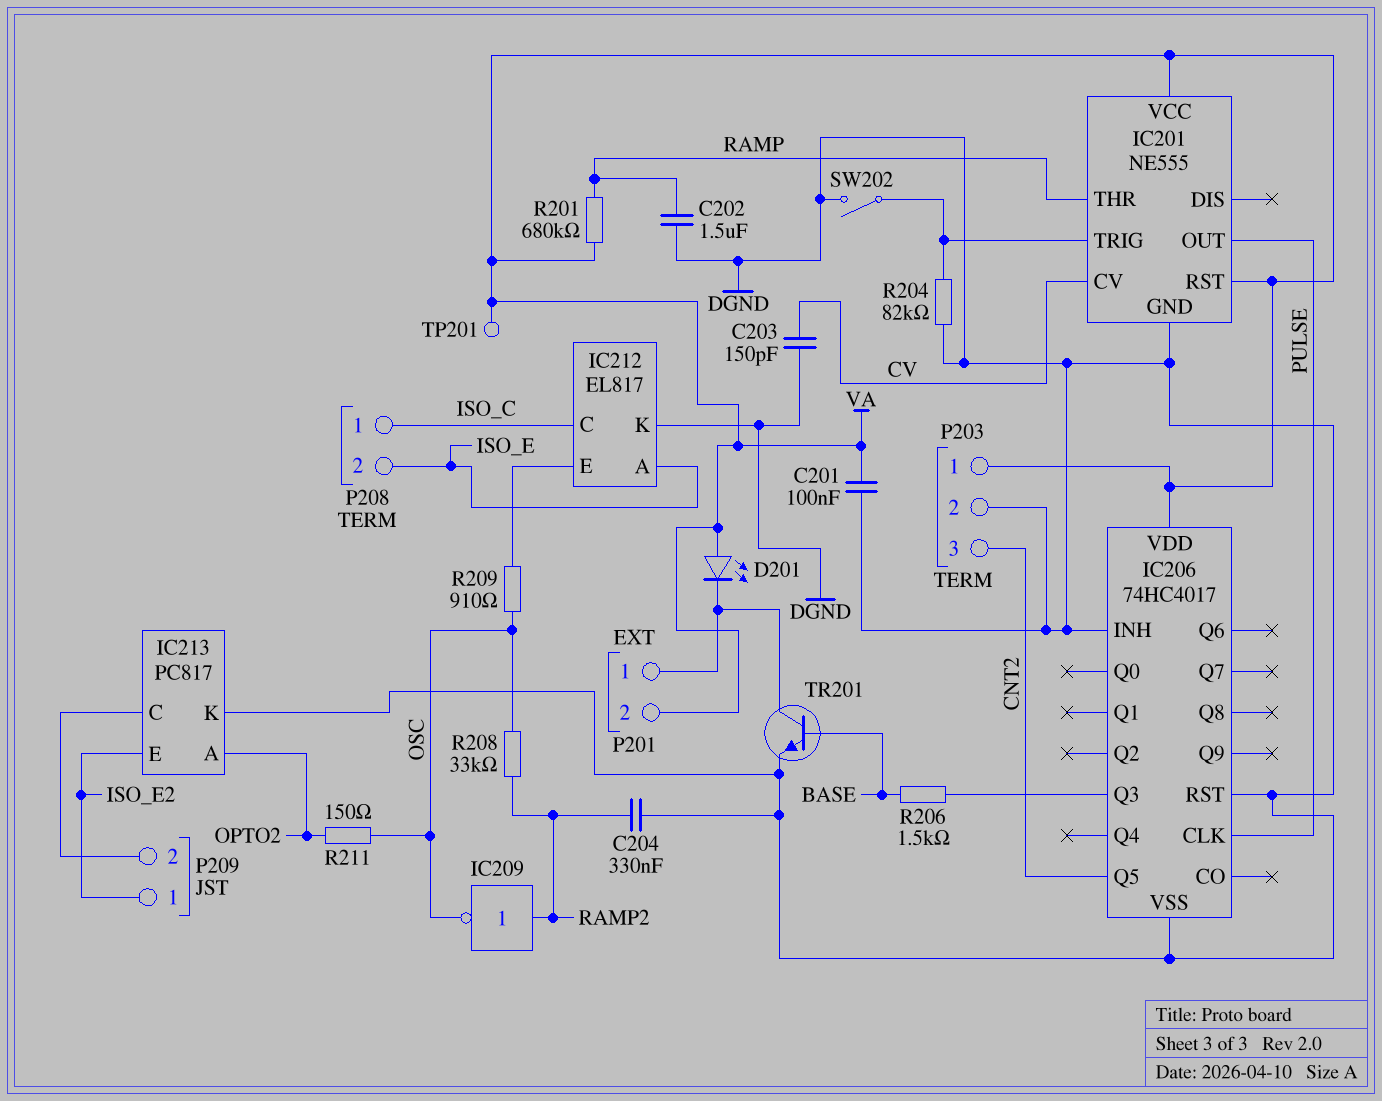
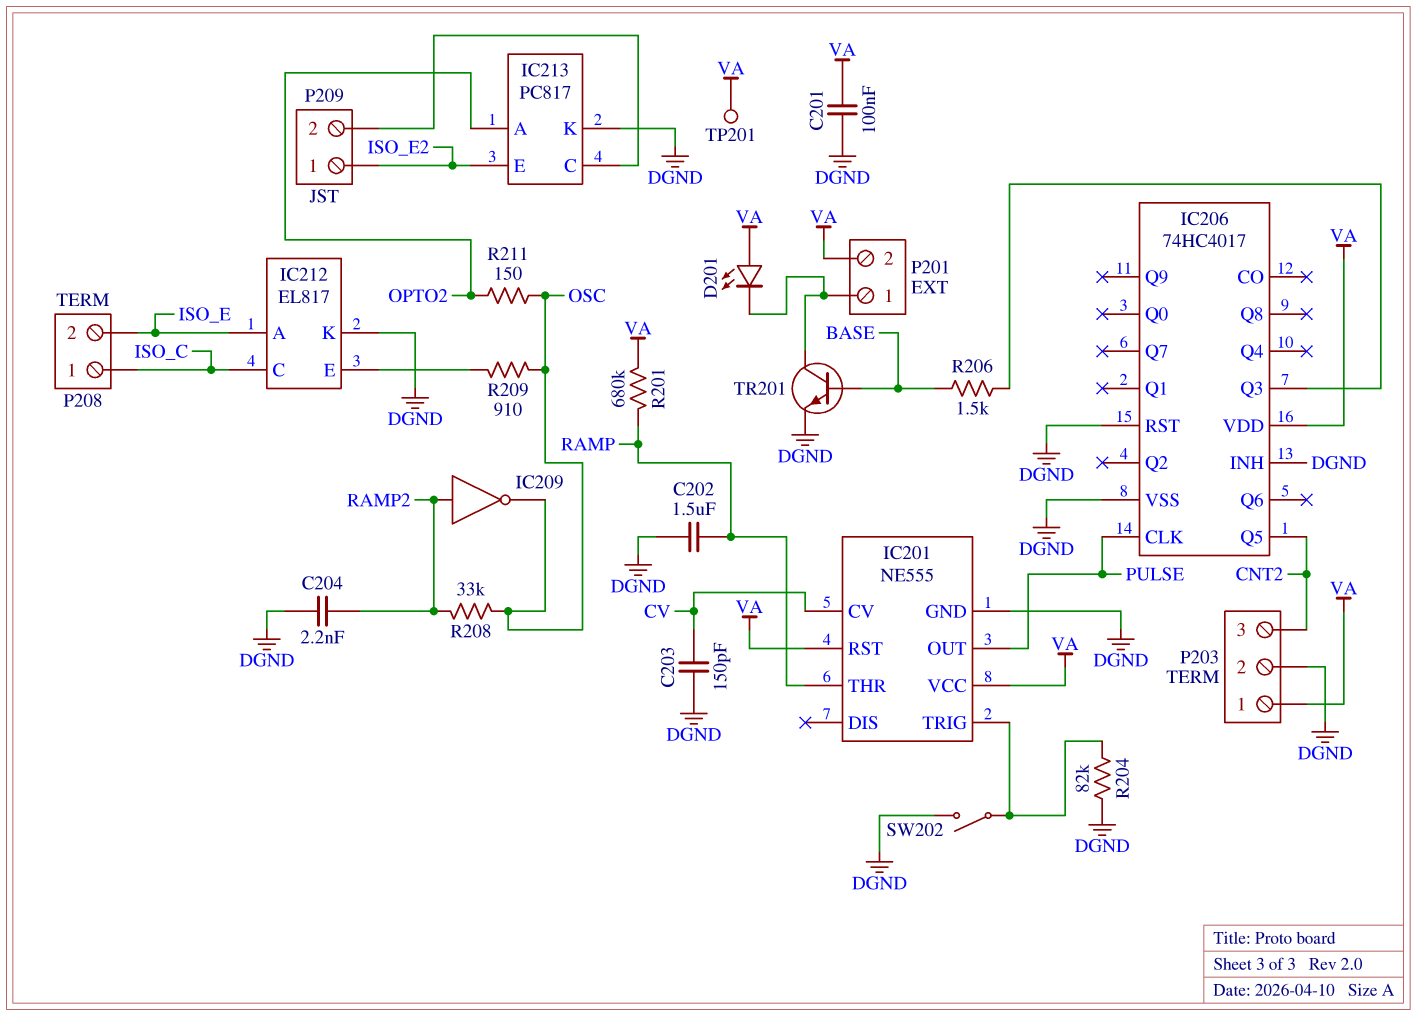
C204: 330nF (DGND, RAMP2) -> 2.2nF (DGND, RAMP2)

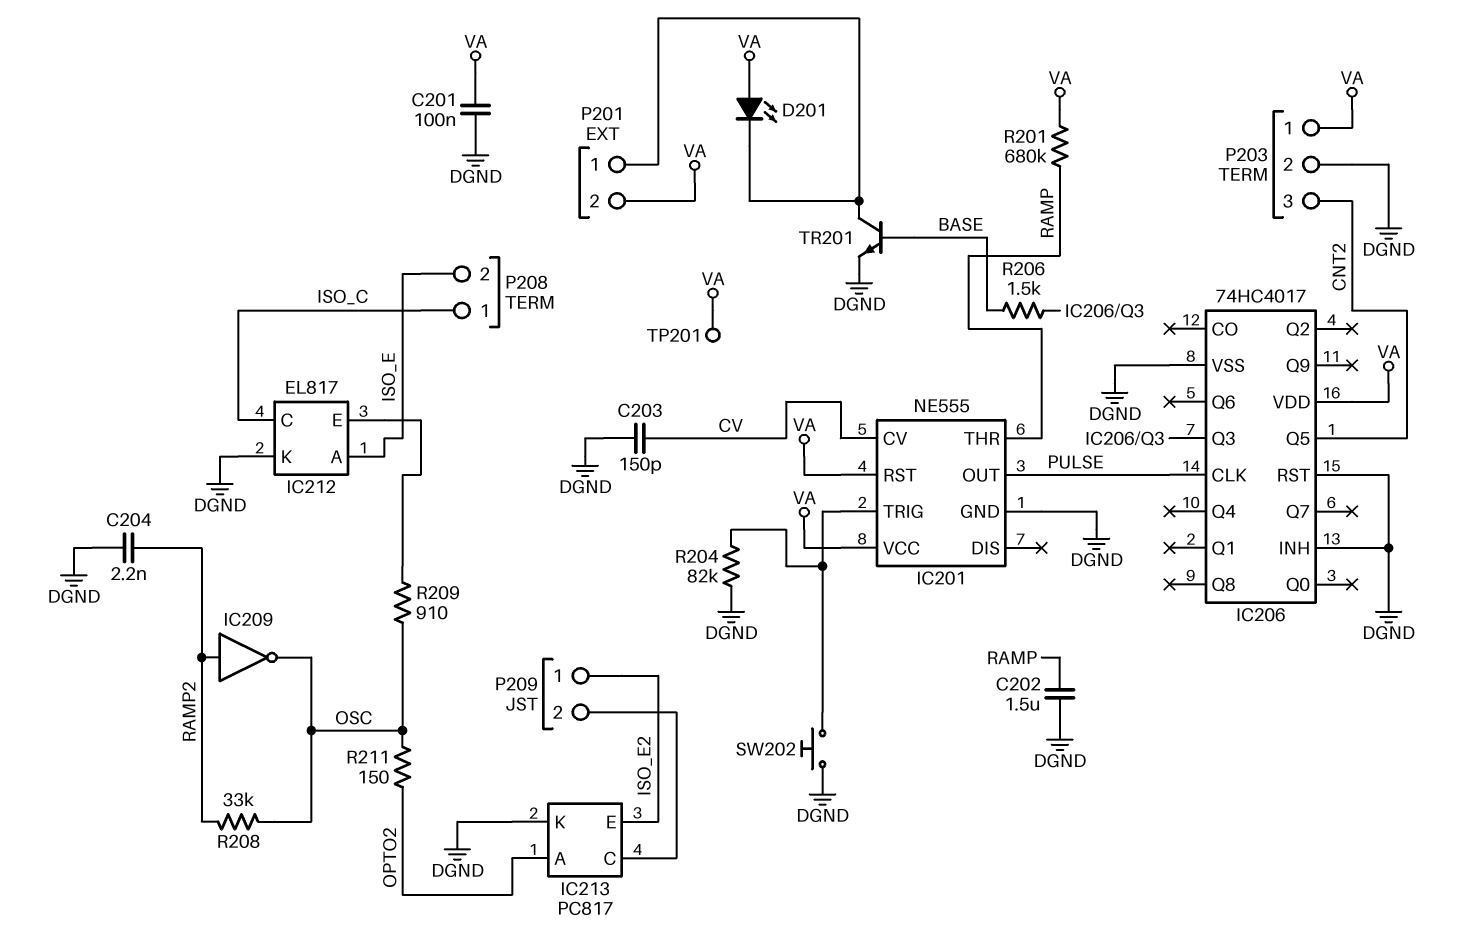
SW202: switch (DGND, IC201/TRIG) -> button (DGND, IC201/TRIG)

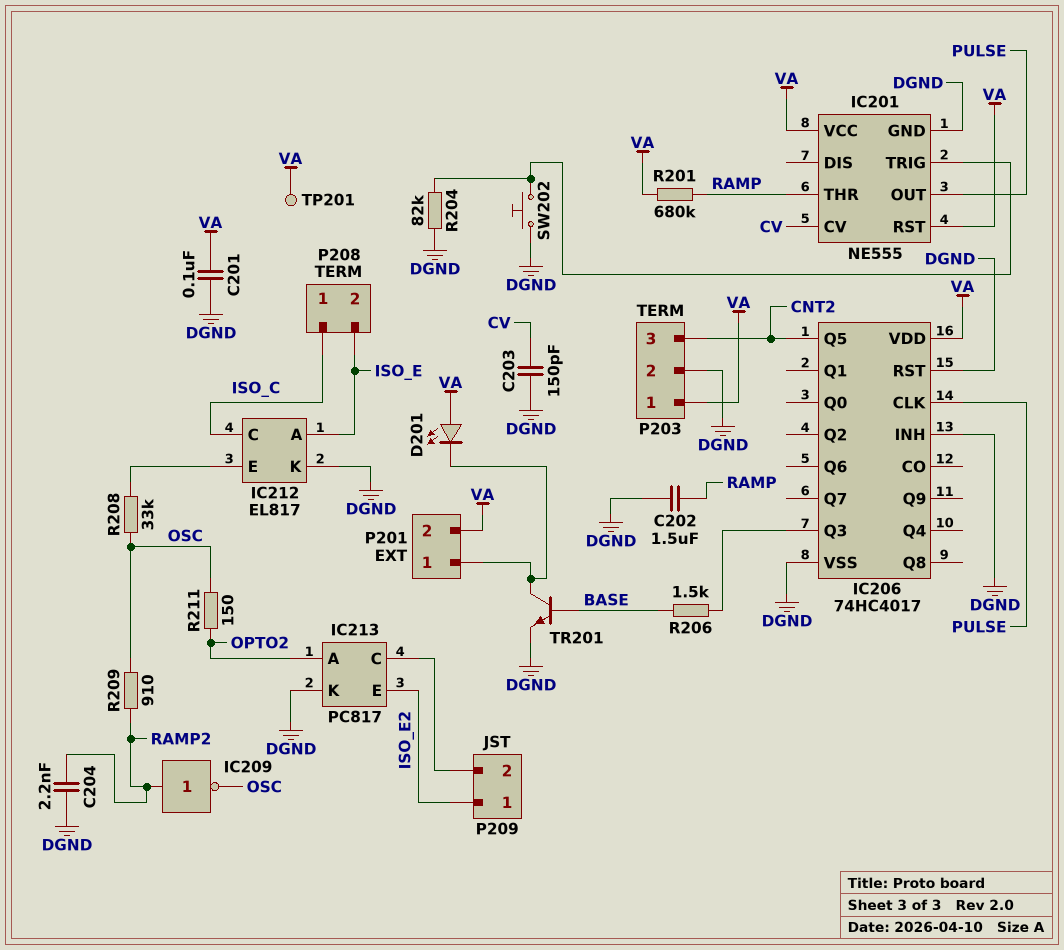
R208: 33k (OSC, RAMP2) -> 33k (IC212/E, OSC)
R209: 910 (IC212/E, OSC) -> 910 (OSC, RAMP2)

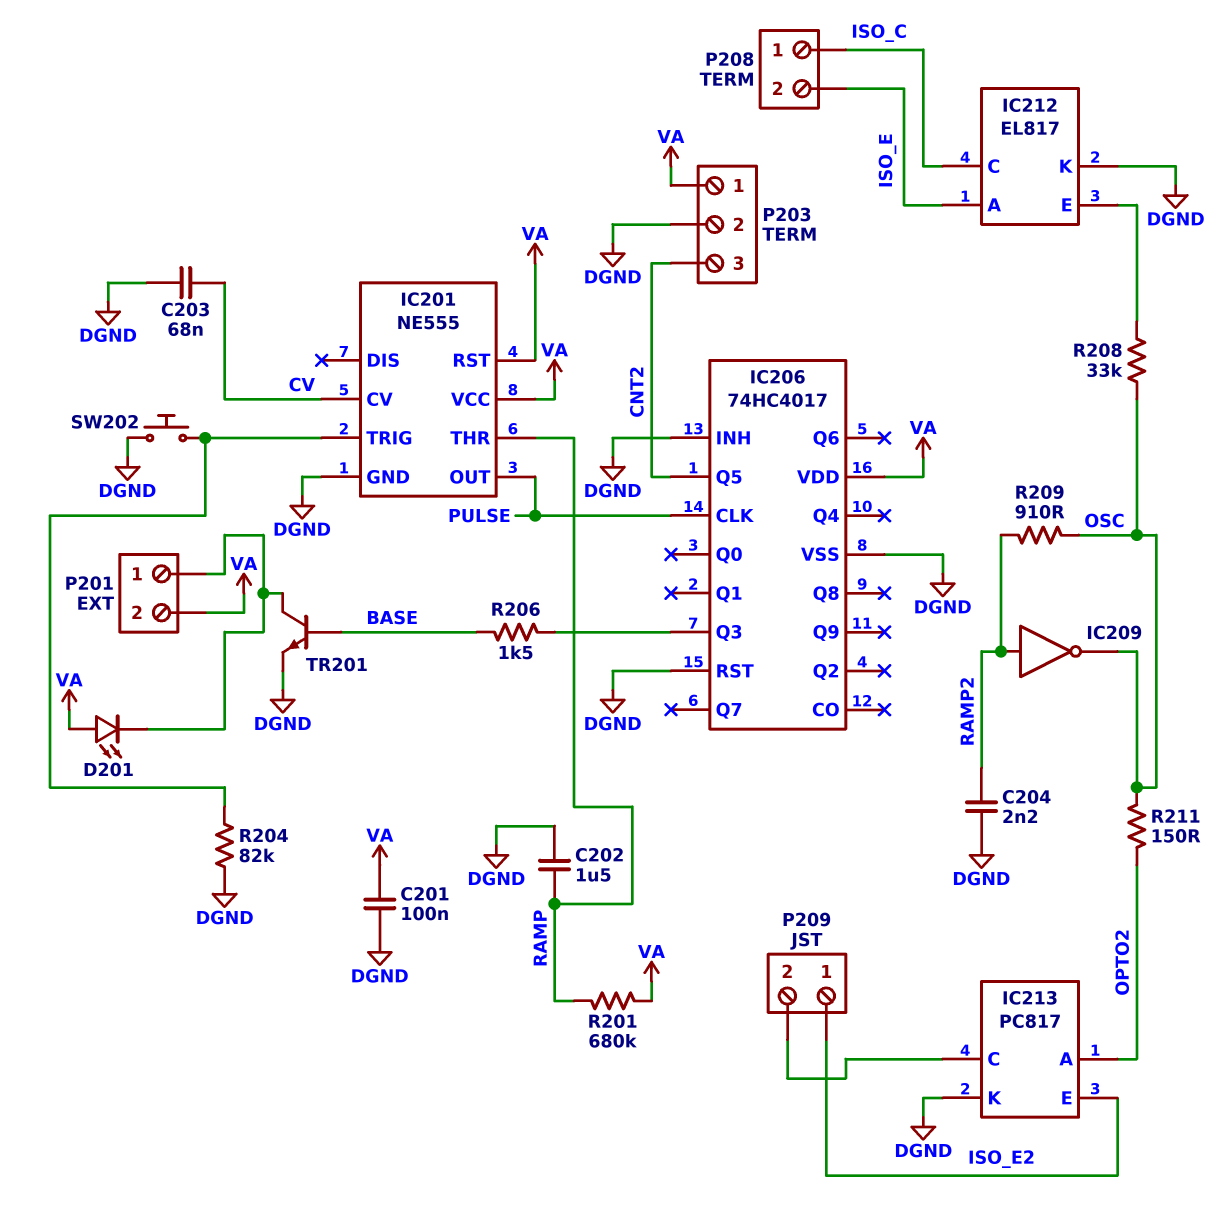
C203: 150pF (CV, DGND) -> 68nF (CV, DGND)
TP201: test point (VA) -> none

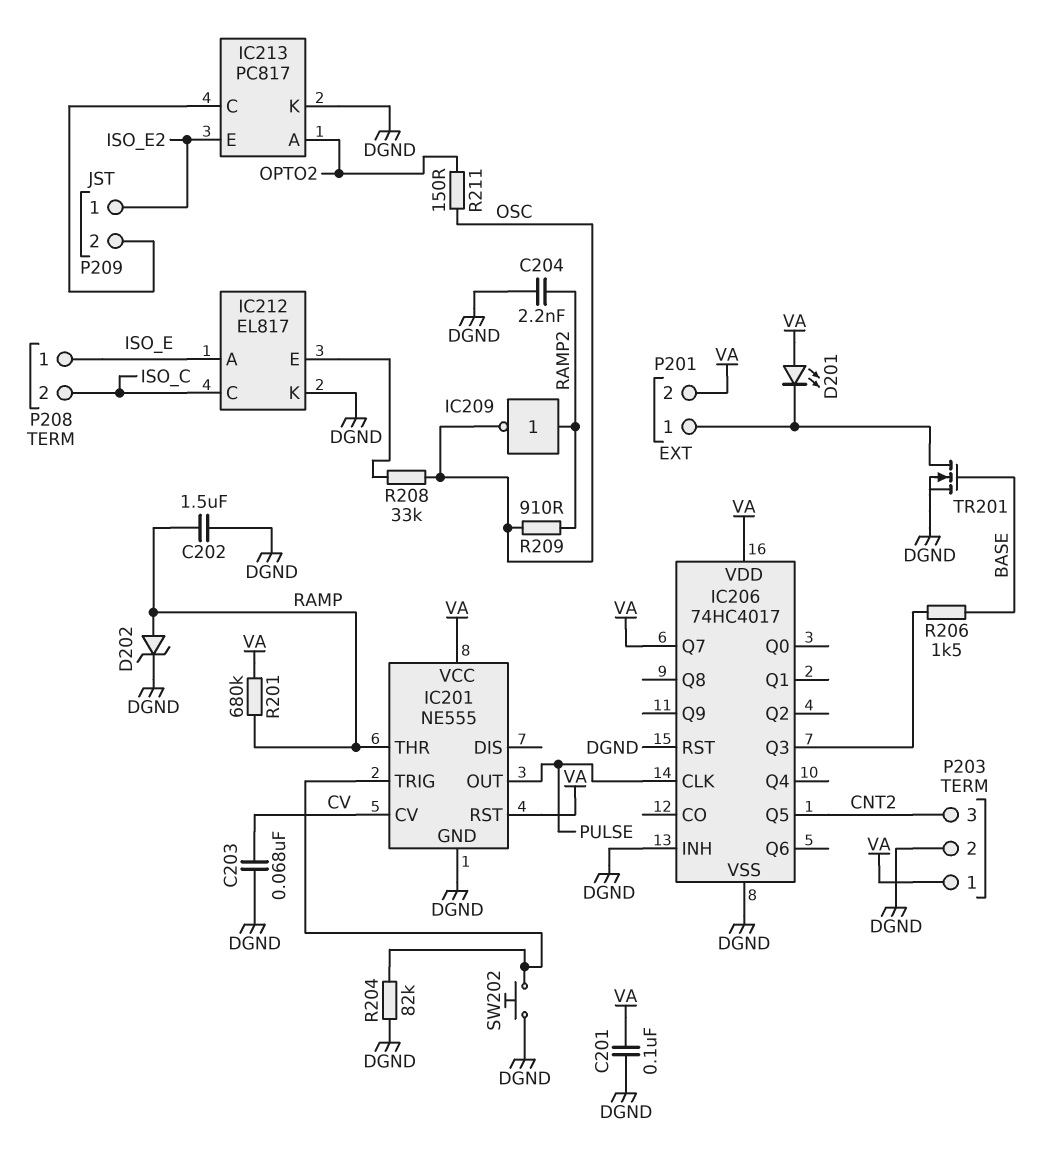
D202: none -> zener (A RAMP, K DGND)
IC206 pin Q7: none -> VA
P208 pin 1: ISO_C -> ISO_E
P208 pin 2: ISO_E -> ISO_C
TR201: NPN (B BASE, C P201/1, E DGND) -> NMOS (G BASE, D P201/1, S DGND)

